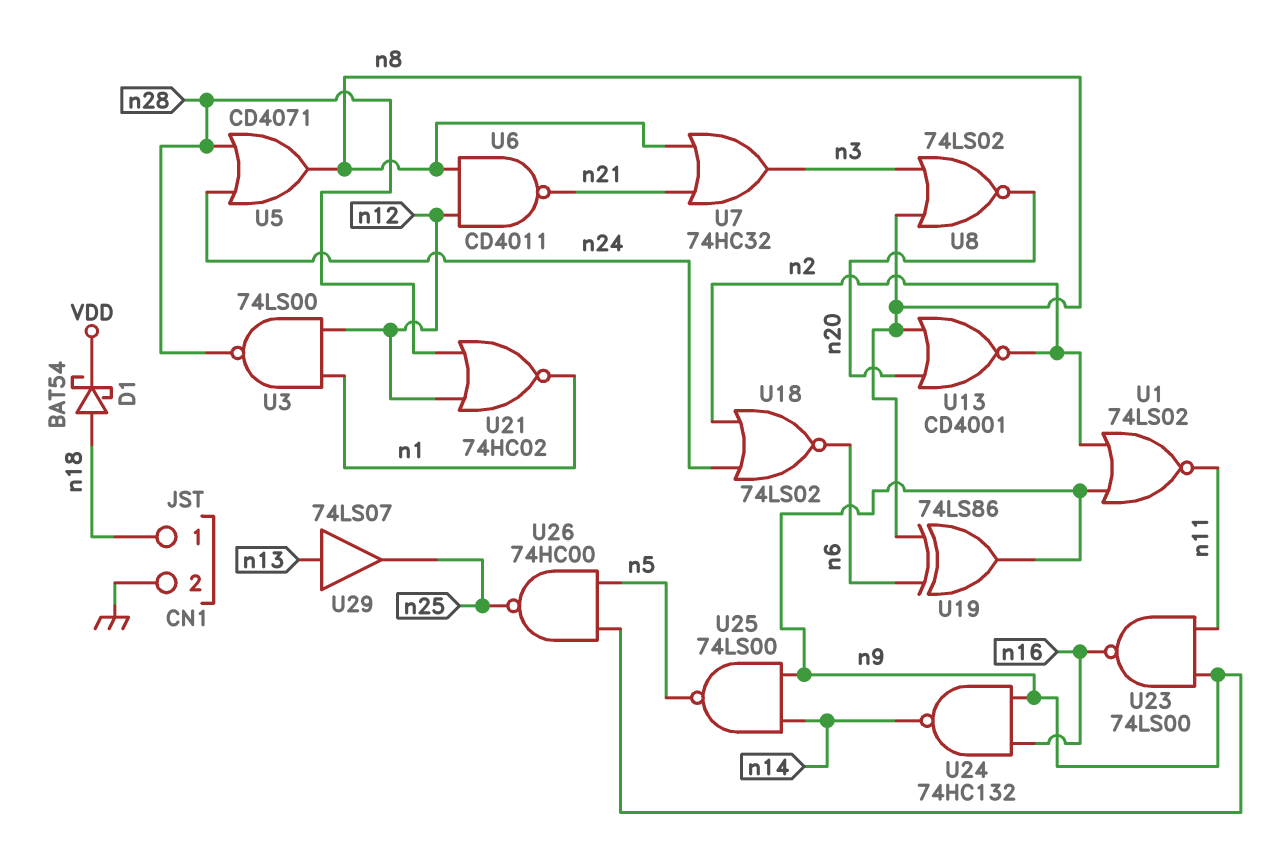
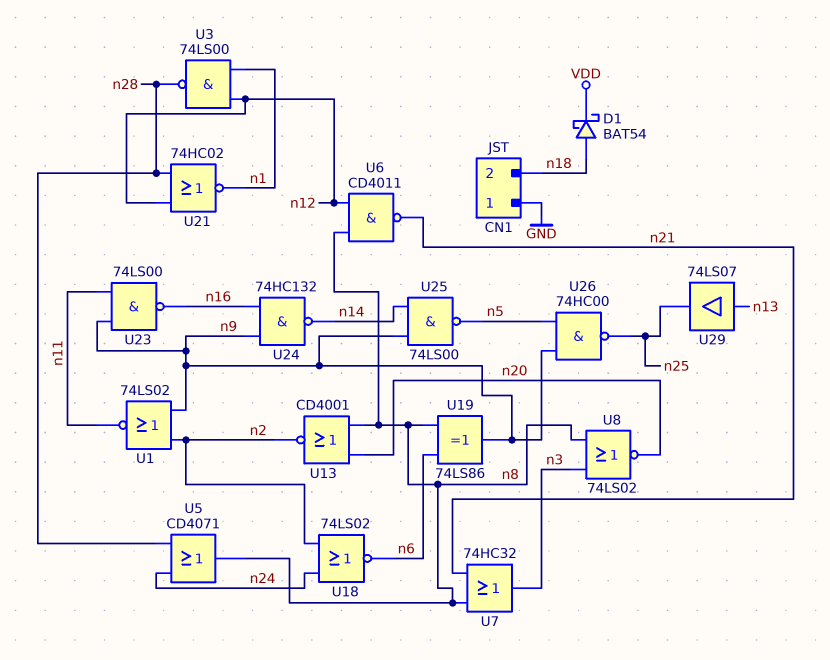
CN1 pin 1: n18 -> GND
CN1 pin 2: GND -> n18

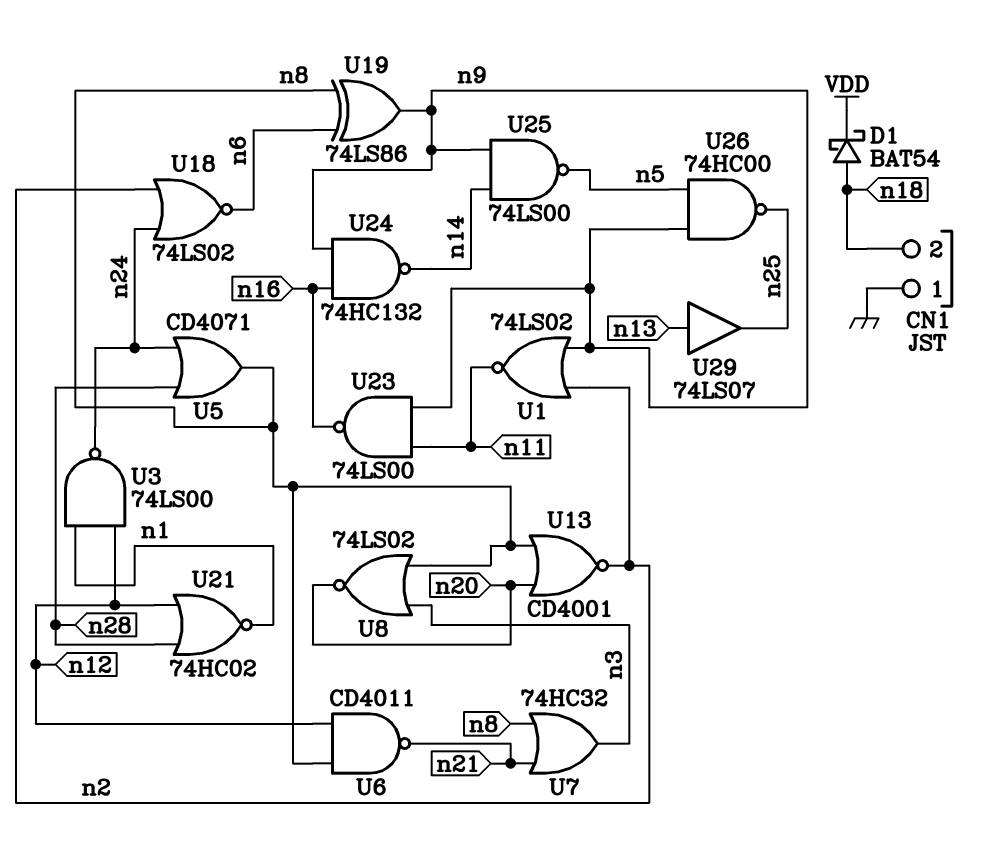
U3: NAND 74LS00 (in n1, in n12, out n28) -> NAND 74LS00 (in n1, in n12, out n24)

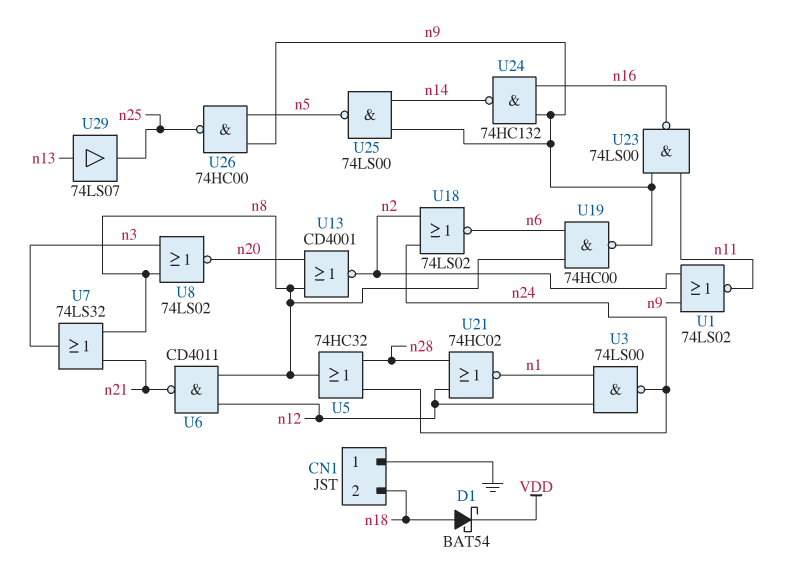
U5: OR CD4071 (in n24, in n28, out n8) -> OR 74HC32 (in n24, in n28, out n8)
U7: OR 74HC32 (in n8, in n21, out n3) -> OR 74LS32 (in n8, in n21, out n3)
U19: XOR 74LS86 (in n6, in n8, out n9) -> NAND 74HC00 (in n6, in n8, out n9)

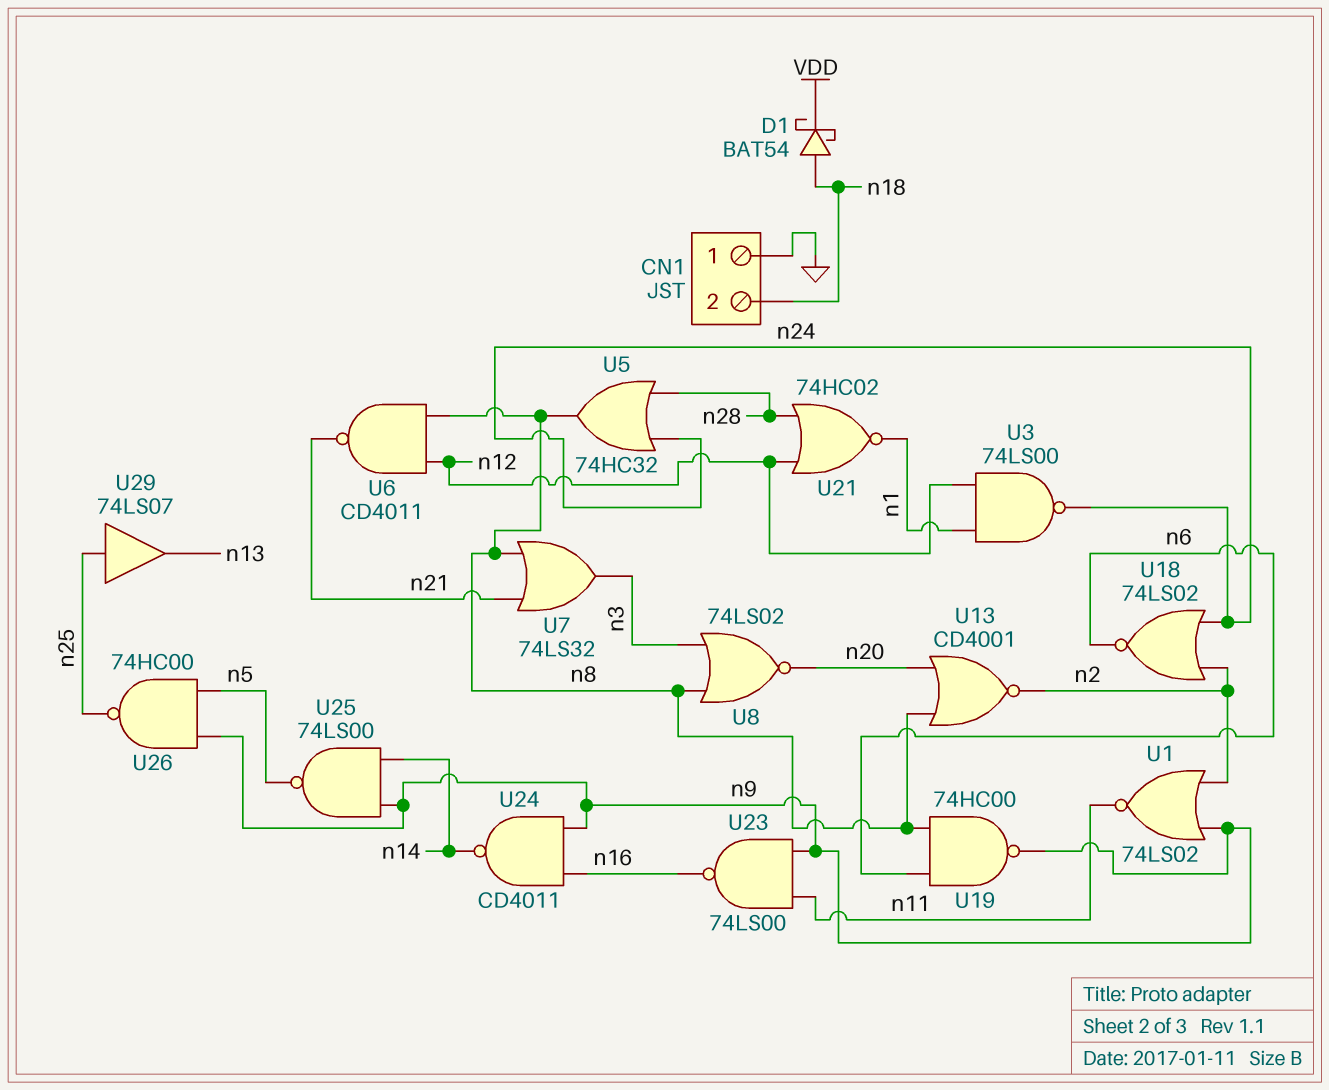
U24: NAND 74HC132 (in n9, in n16, out n14) -> NAND CD4011 (in n9, in n16, out n14)
U29: buffer 74LS07 (in n13, out n25) -> buffer 74LS07 (in n25, out n13)

